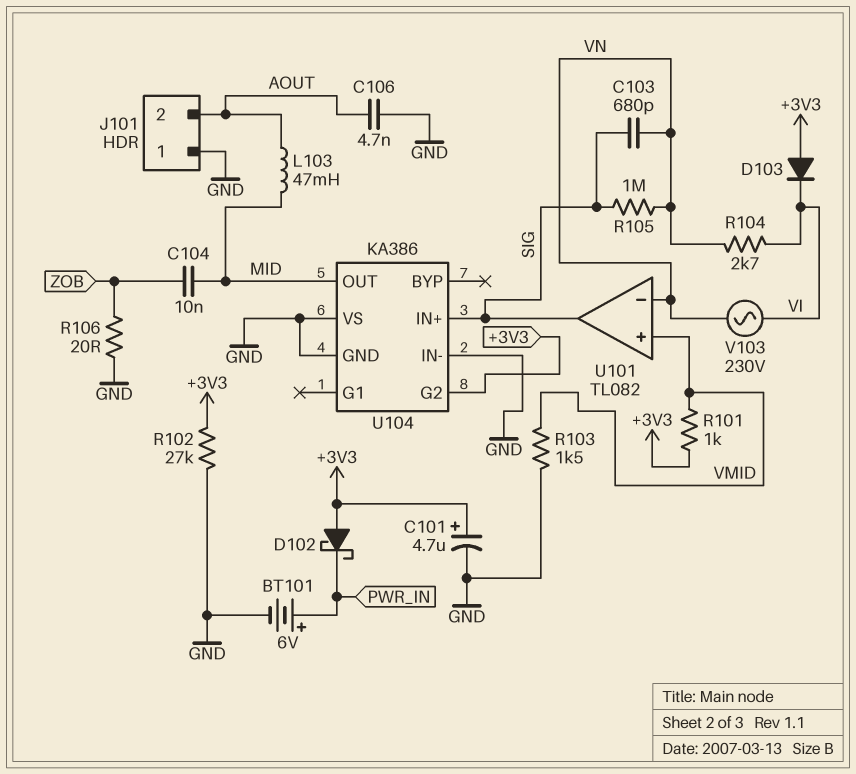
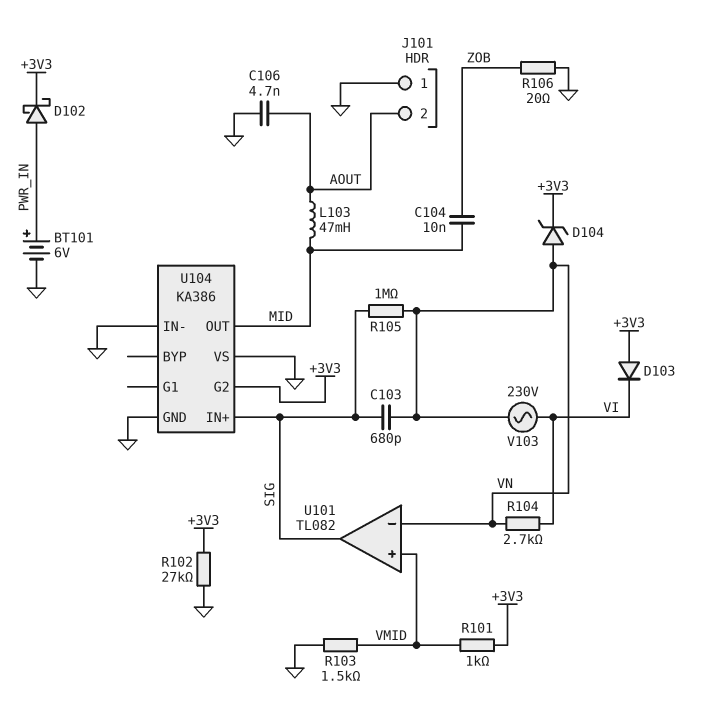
C101: 4.7uF (plus +3V3, minus GND) -> none
D102: schottky (A +3V3, K PWR_IN) -> schottky (A PWR_IN, K +3V3)
D104: none -> zener (A VN, K +3V3)

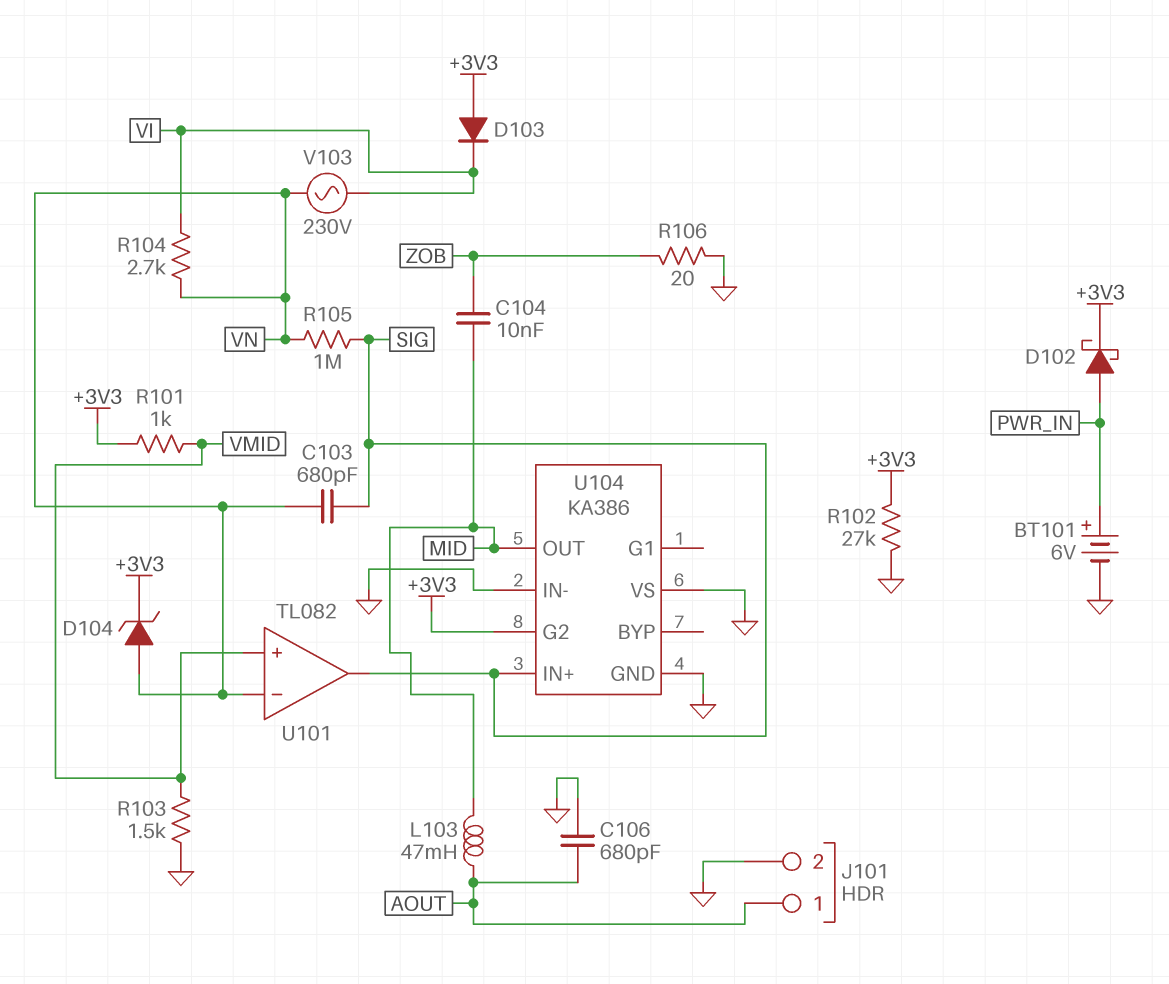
C106: 4.7nF (AOUT, GND) -> 680pF (AOUT, GND)
J101 pin 1: GND -> AOUT
J101 pin 2: AOUT -> GND

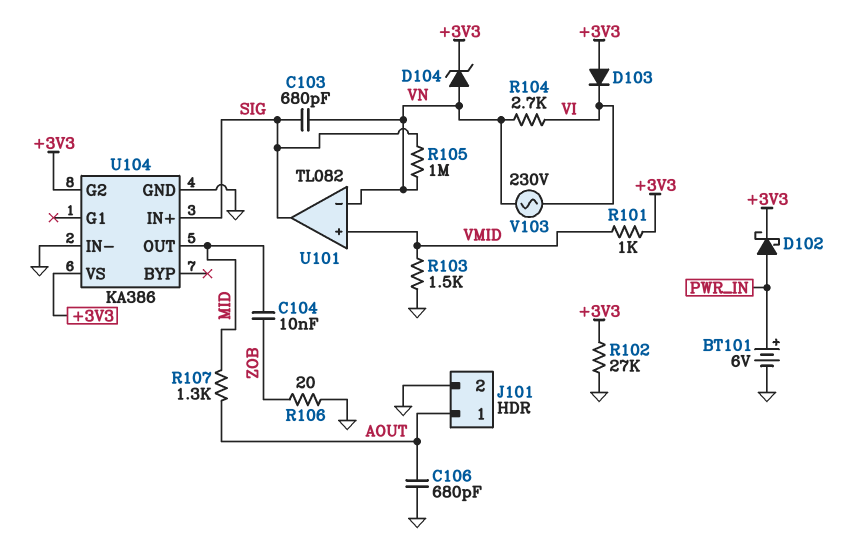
L103: 47mH (AOUT, MID) -> none
R107: none -> 1.3k (AOUT, MID)
U104 pin VS: GND -> +3V3

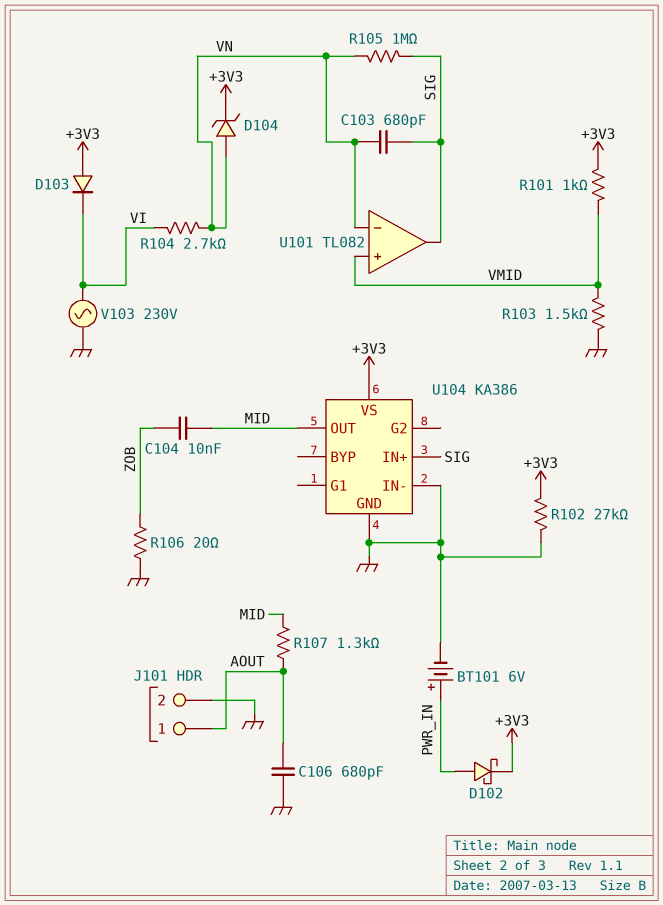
U104 pin G2: +3V3 -> none
V103: AC 230V (VI, VN) -> AC 230V (GND, VI)

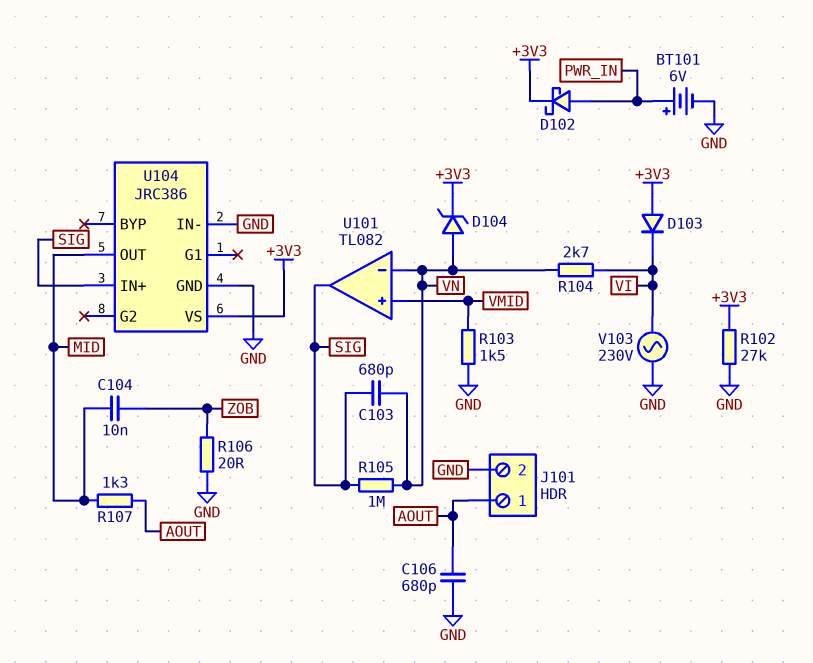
R101: 1k (+3V3, VMID) -> none
U104: KA386 -> JRC386

